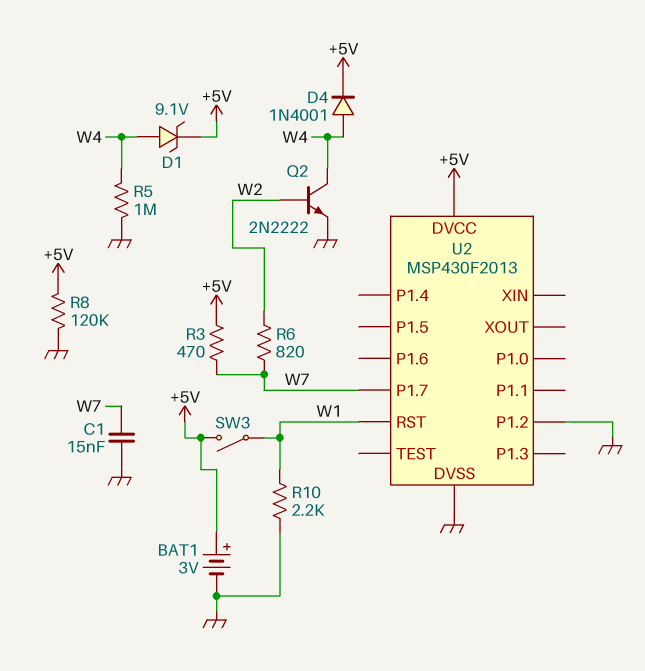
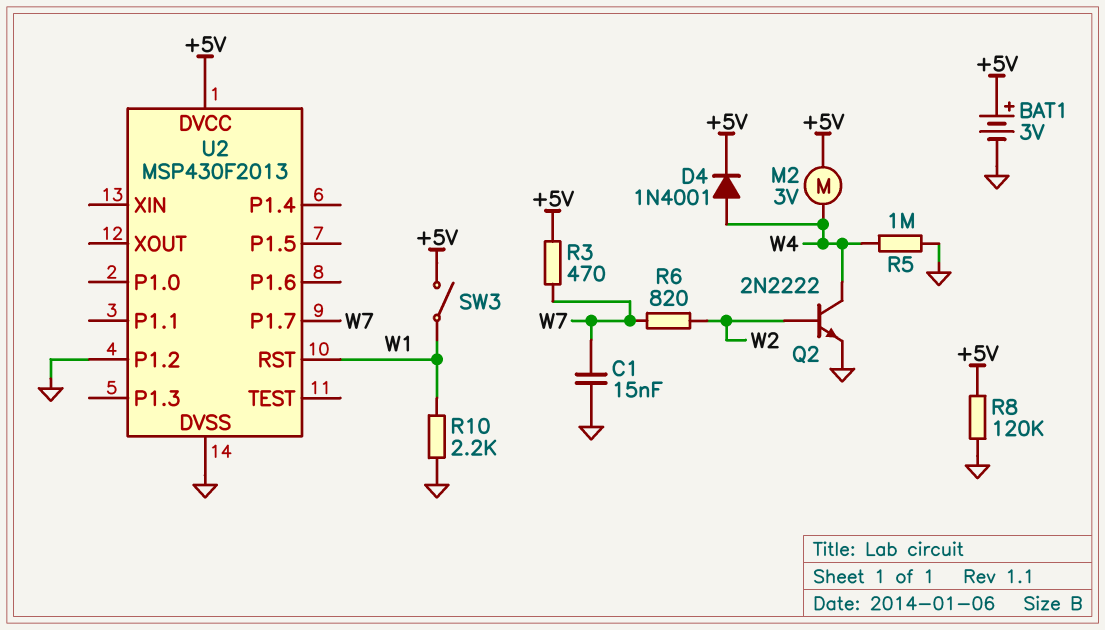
D1: zener 9.1V (A W4, K +5V) -> none
M2: none -> motor 3V (+5V, W4)

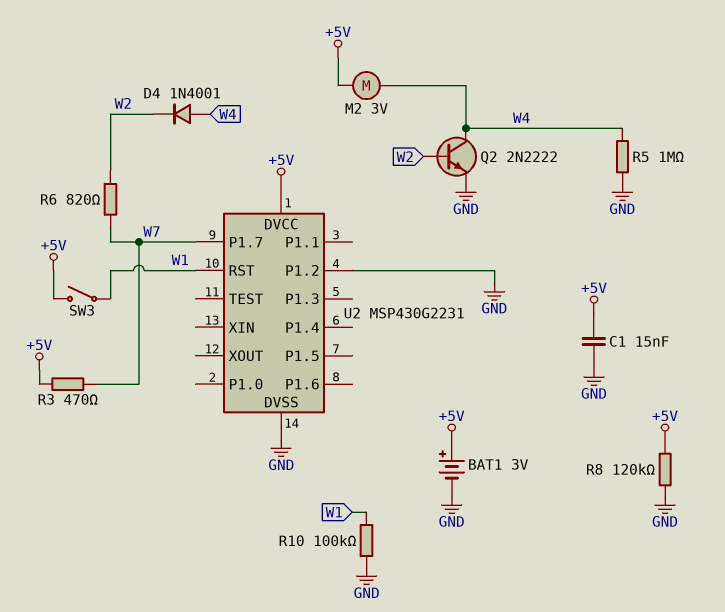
C1: 15nF (GND, W7) -> 15nF (+5V, GND)
D4: diode 1N4001 (A W4, K +5V) -> diode 1N4001 (A W4, K W2)
R10: 2.2k (GND, W1) -> 100k (GND, W1)
U2: MSP430F2013 -> MSP430G2231

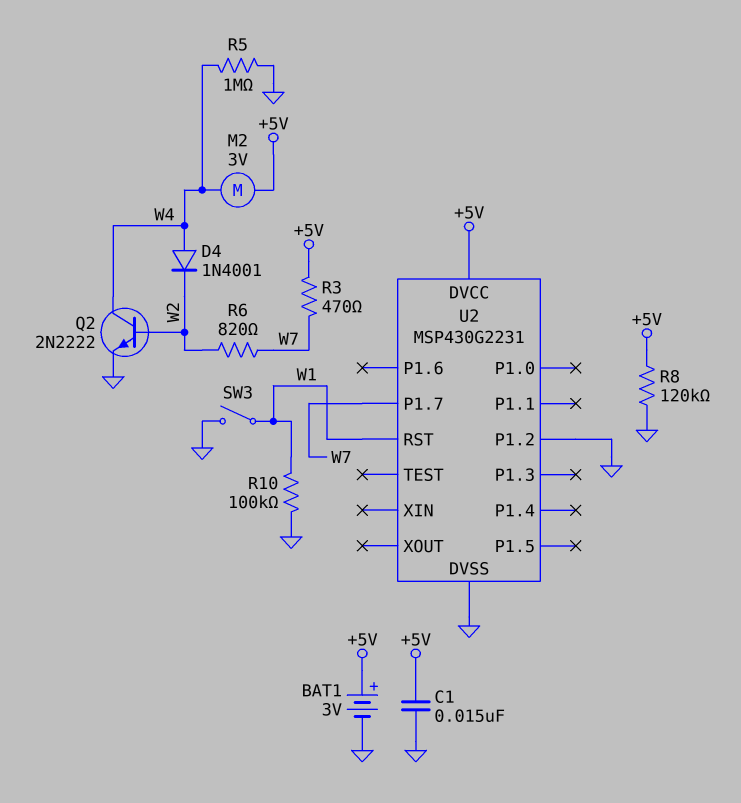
SW3: switch (+5V, W1) -> switch (GND, W1)

